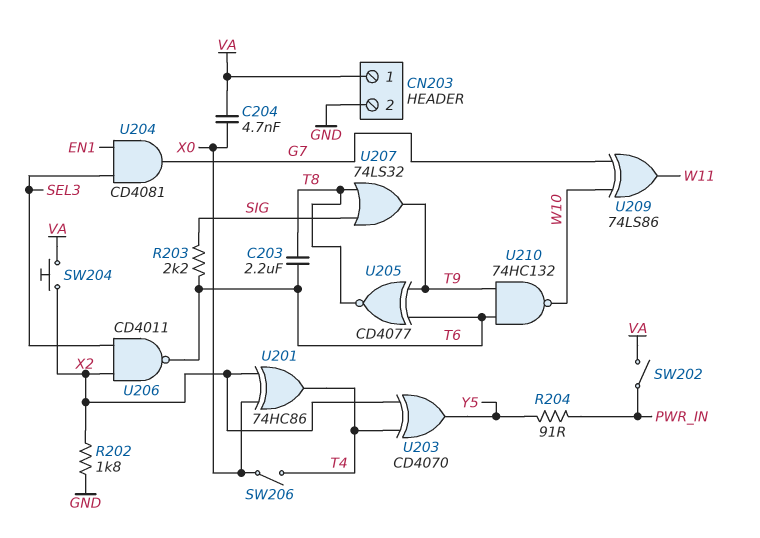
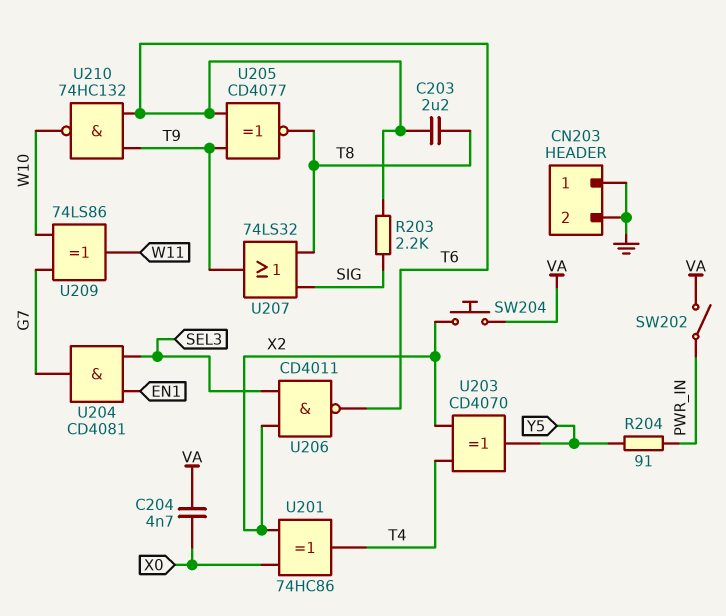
CN203 pin 1: VA -> GND
R202: 1.8k (GND, X2) -> none
SW206: switch (T4, X0) -> none

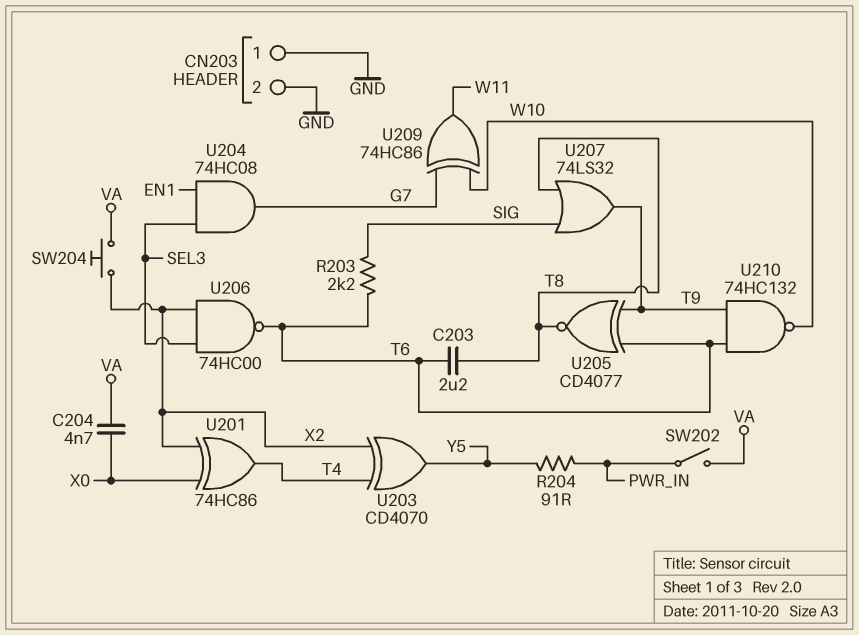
U204: AND CD4081 (in EN1, in SEL3, out G7) -> AND 74HC08 (in EN1, in SEL3, out G7)
U206: NAND CD4011 (in SEL3, in X2, out T6) -> NAND 74HC00 (in SEL3, in X2, out T6)
U209: XOR 74LS86 (in G7, in W10, out W11) -> XOR 74HC86 (in G7, in W10, out W11)

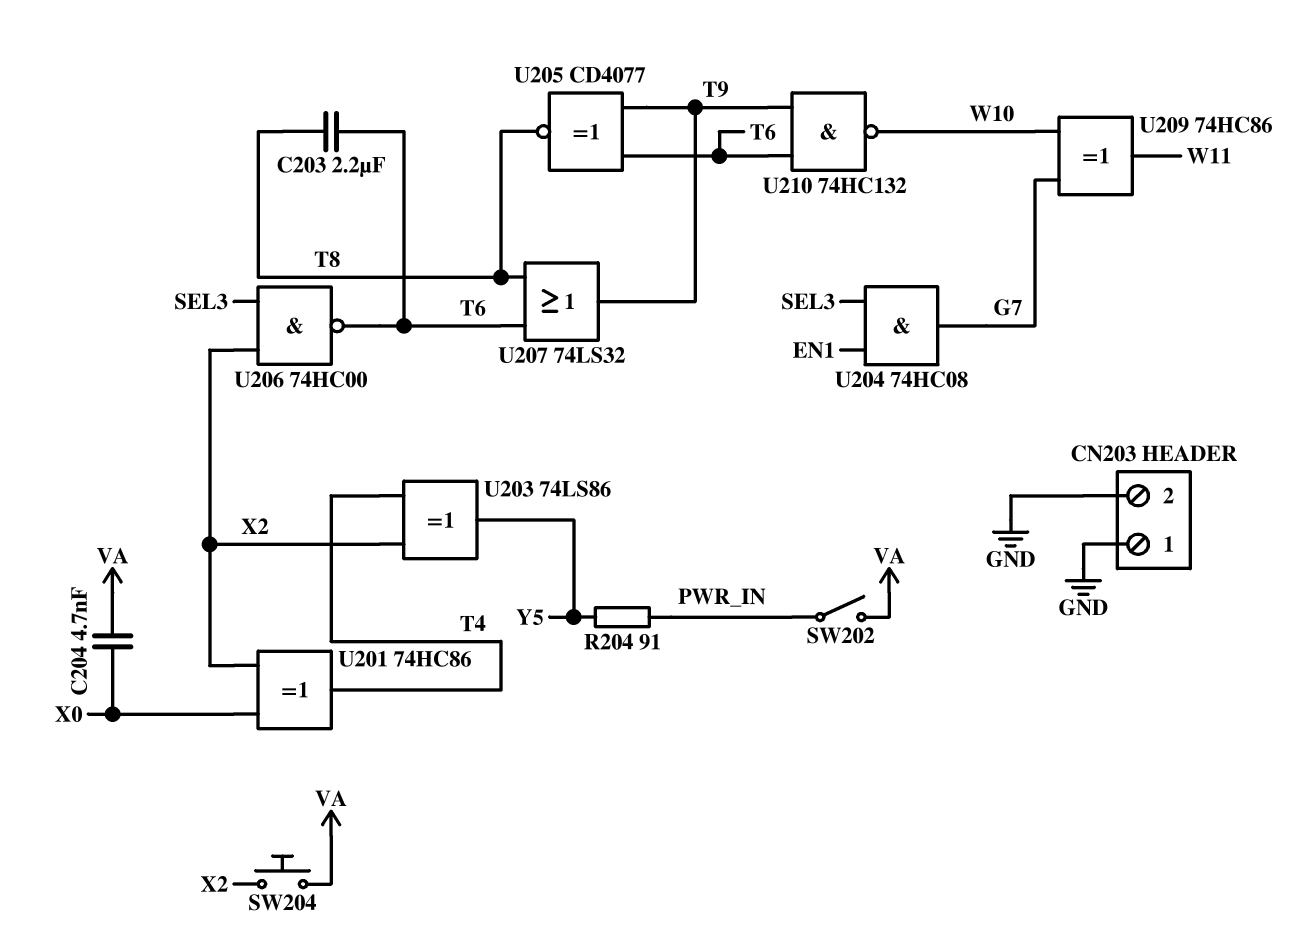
R203: 2.2k (SIG, T6) -> none
U203: XOR CD4070 (in T4, in X2, out Y5) -> XOR 74LS86 (in T4, in X2, out Y5)
U207: OR 74LS32 (in SIG, in T8, out T9) -> OR 74LS32 (in T6, in T8, out T9)

